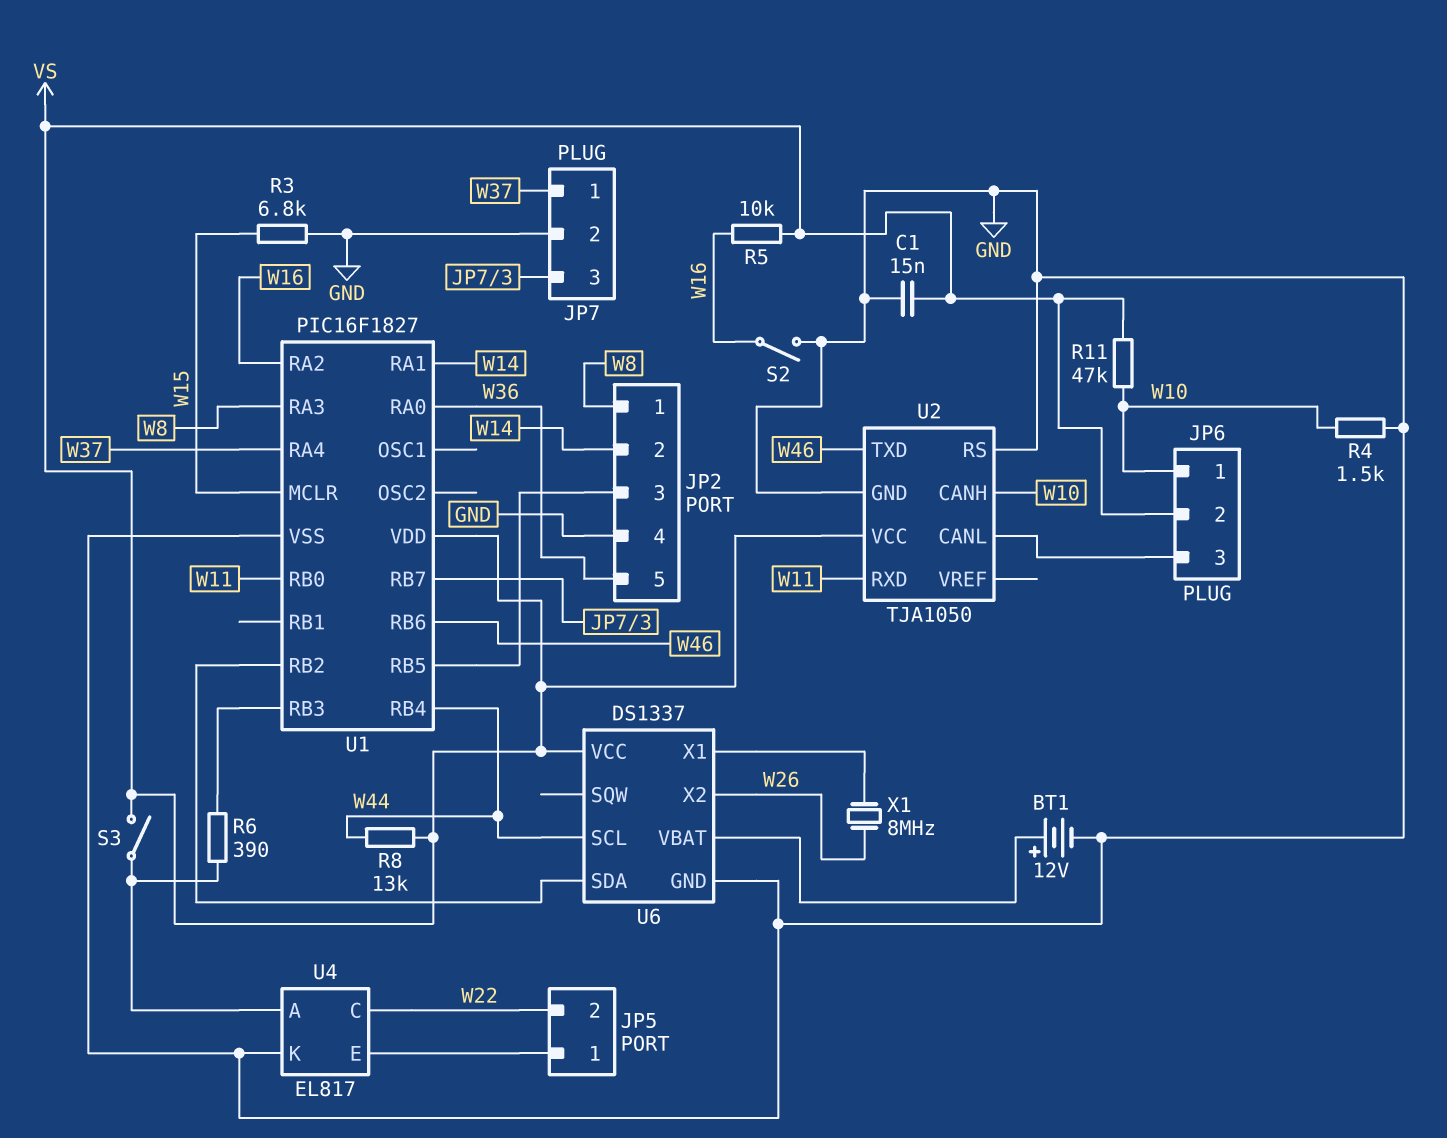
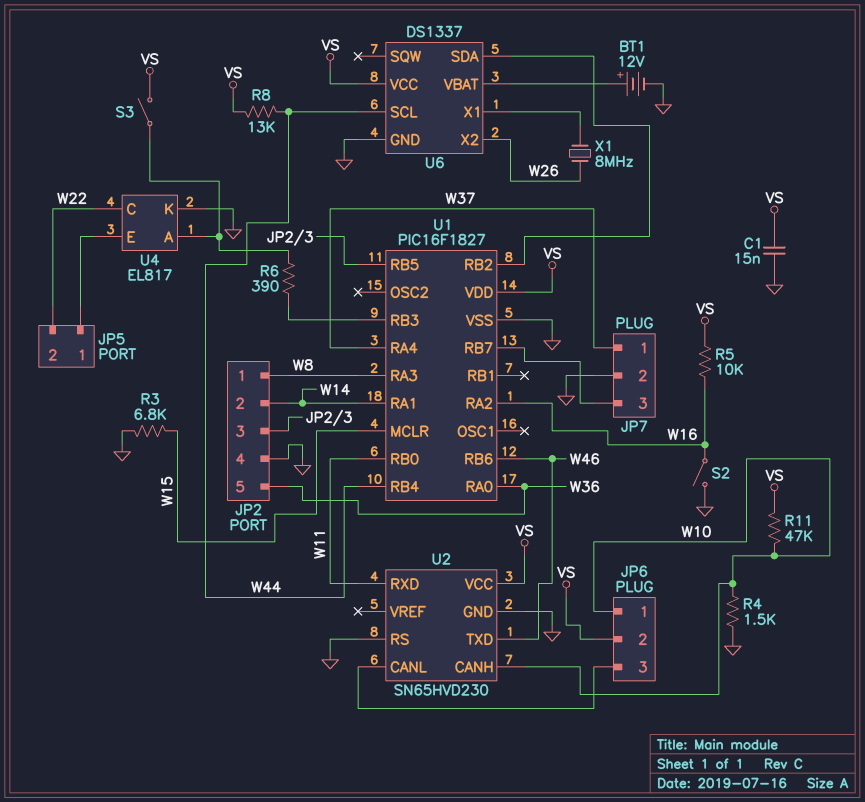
U2: TJA1050 -> SN65HVD230

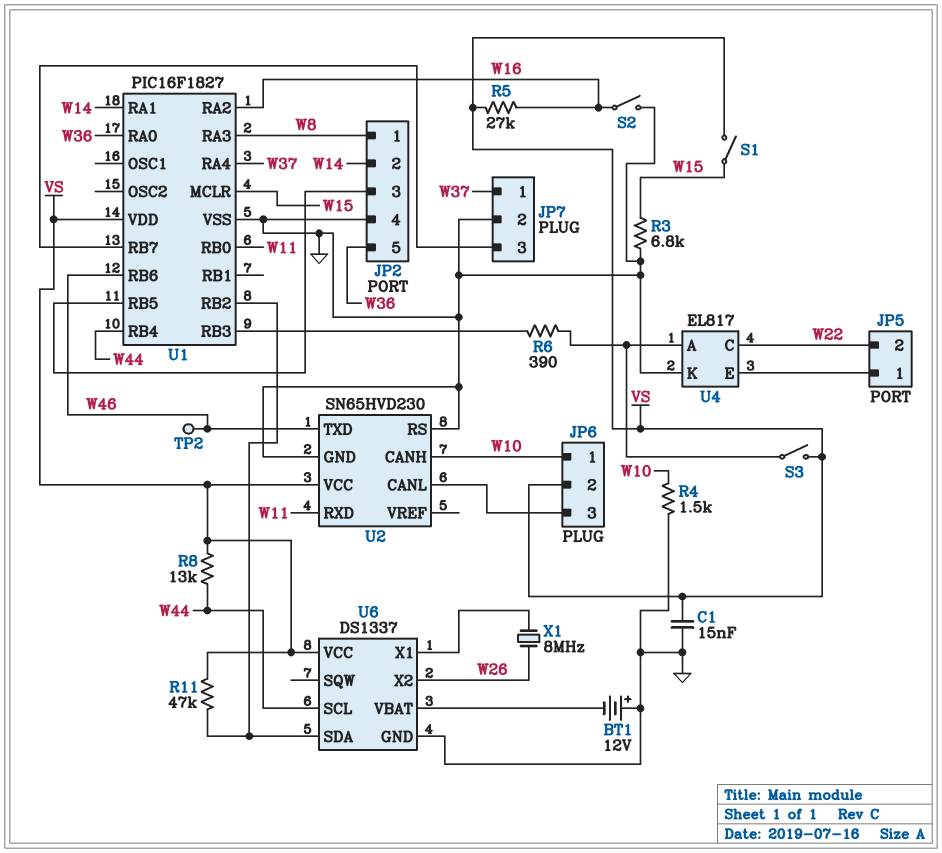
BT1: 12V (plus U6/VBAT, minus GND) -> 12V (plus GND, minus U6/VBAT)
R5: 10k (VS, W16) -> 27k (VS, W16)
R11: 47k (VS, W10) -> 47k (U1/RB2, VS)
S1: none -> switch (VS, W15)
TP2: none -> test point (W46)

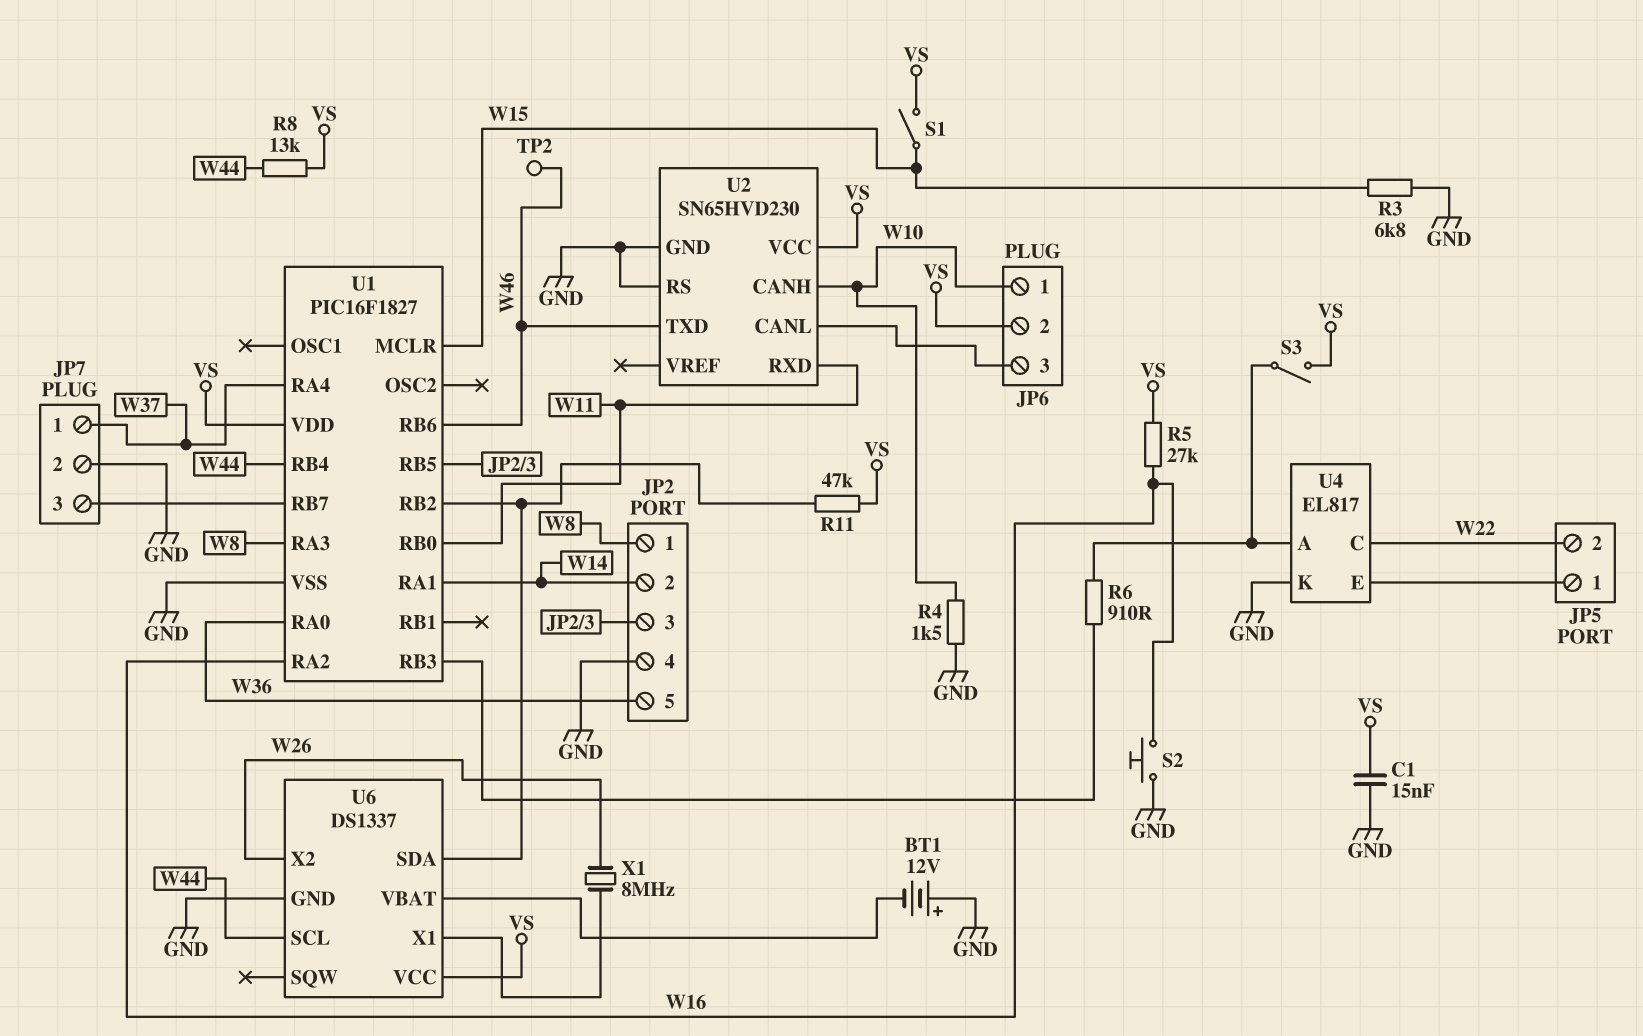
R6: 390 (U1/RB3, U4/A) -> 910 (U1/RB3, U4/A)
S2: switch (GND, W16) -> button (GND, W16)

